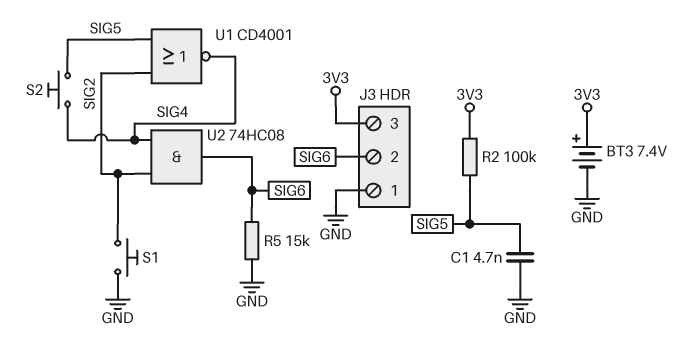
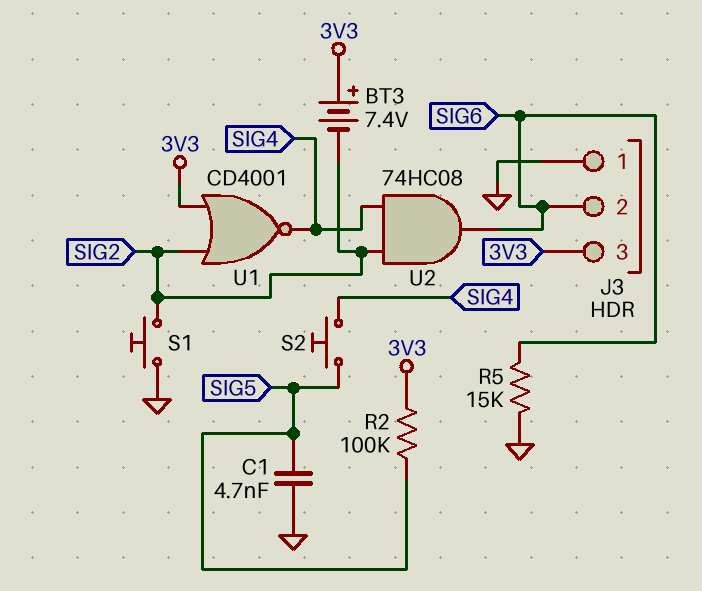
BT3: 7.4V (plus 3V3, minus GND) -> 7.4V (plus 3V3, minus SIG2)
U1: NOR CD4001 (in SIG2, in SIG5, out SIG4) -> NOR CD4001 (in 3V3, in SIG2, out SIG4)

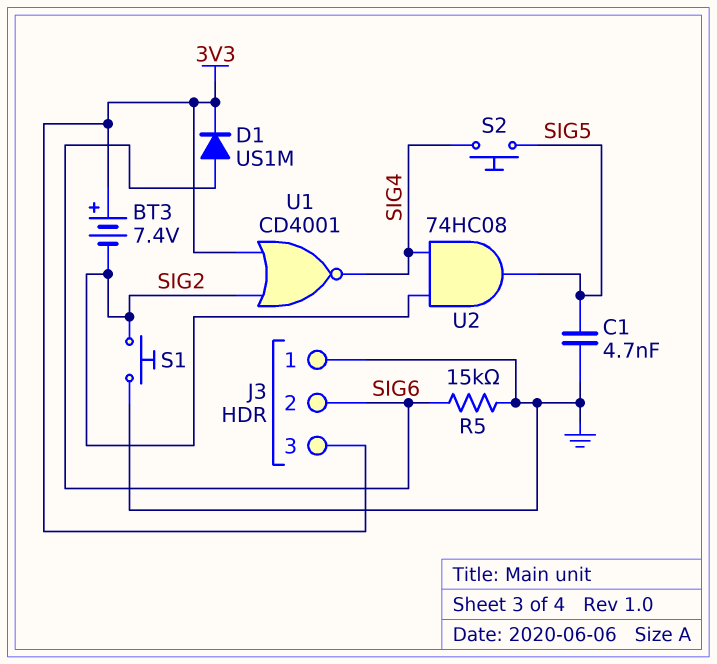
D1: none -> diode US1M (A SIG6, K 3V3)
R2: 100k (3V3, SIG5) -> none
U2: AND 74HC08 (in SIG2, in SIG4, out SIG6) -> AND 74HC08 (in SIG2, in SIG4, out SIG5)

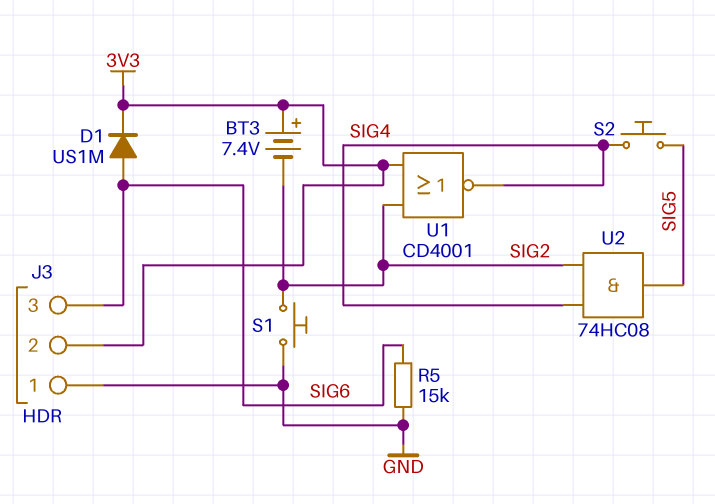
C1: 4.7nF (GND, SIG5) -> none
J3 pin 2: SIG6 -> 3V3
J3 pin 3: 3V3 -> SIG6

